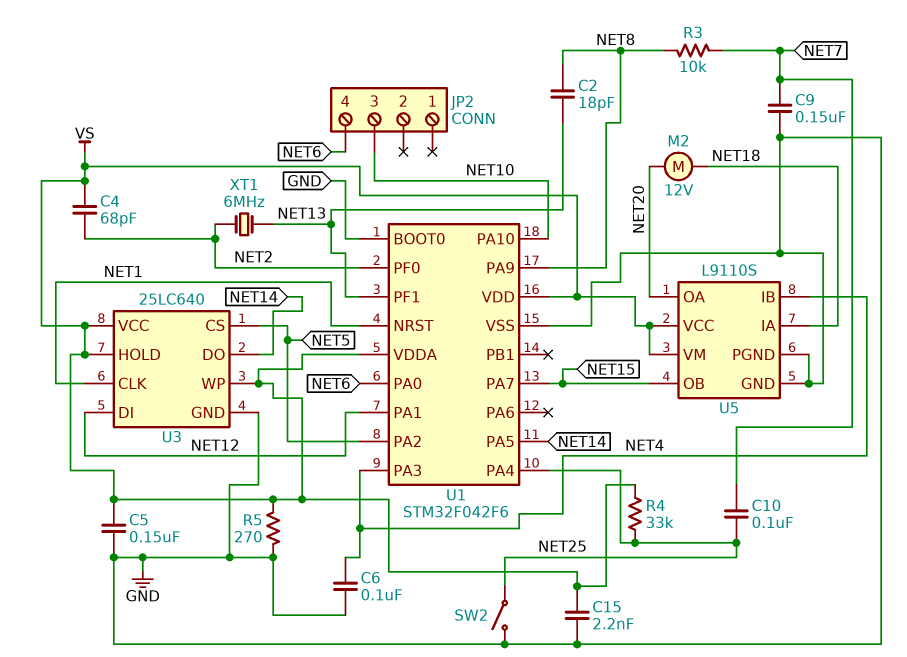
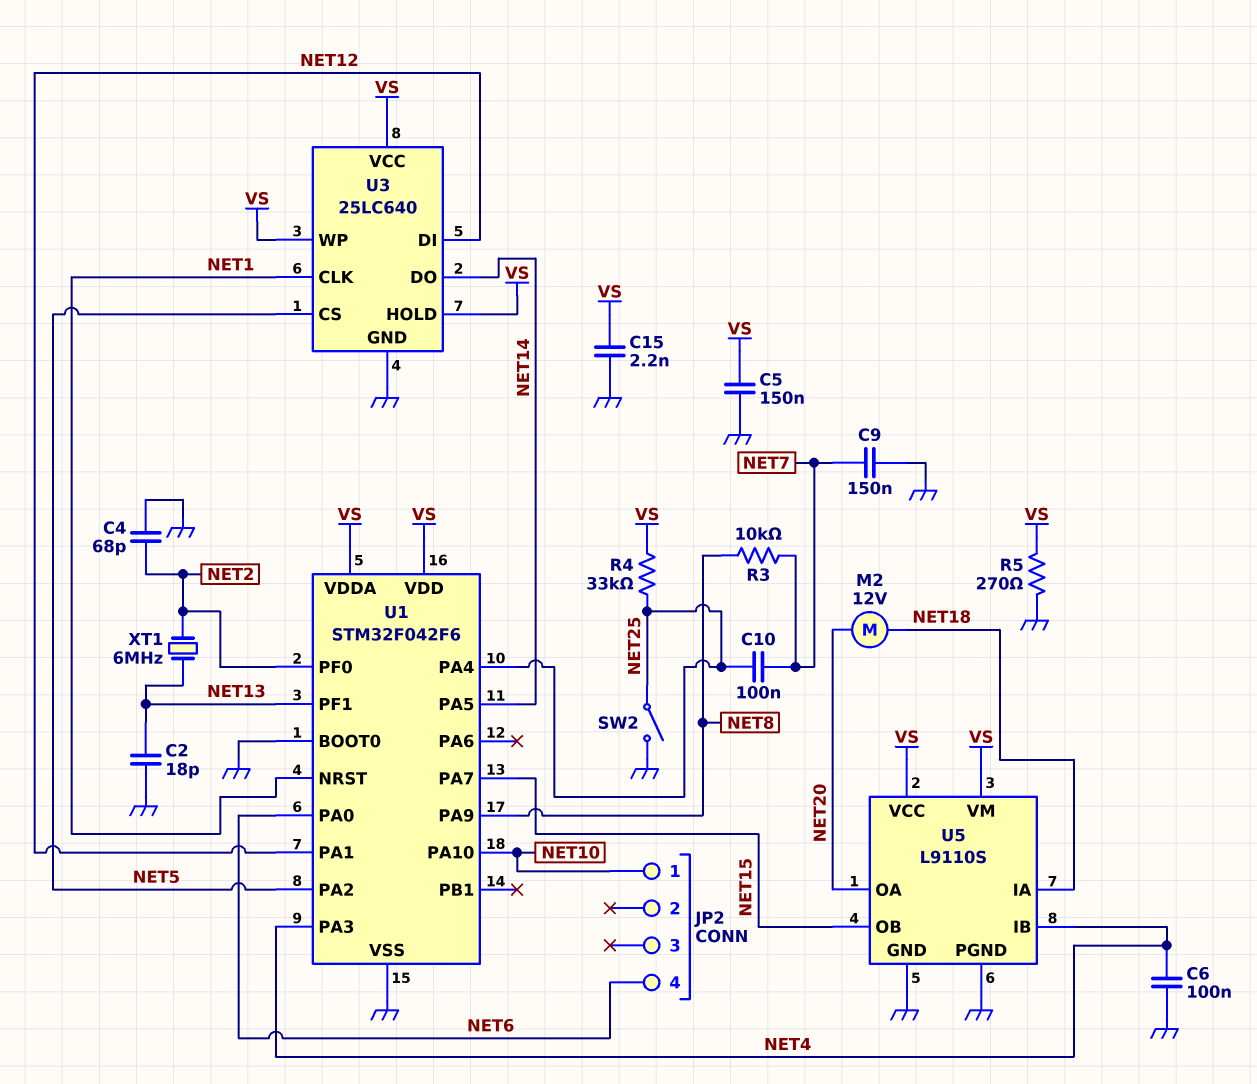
C2: 18pF (NET8, NET13) -> 18pF (GND, NET13)
C4: 68pF (NET2, VS) -> 68pF (GND, NET2)
JP2 pin 1: none -> NET10
JP2 pin 3: NET10 -> none

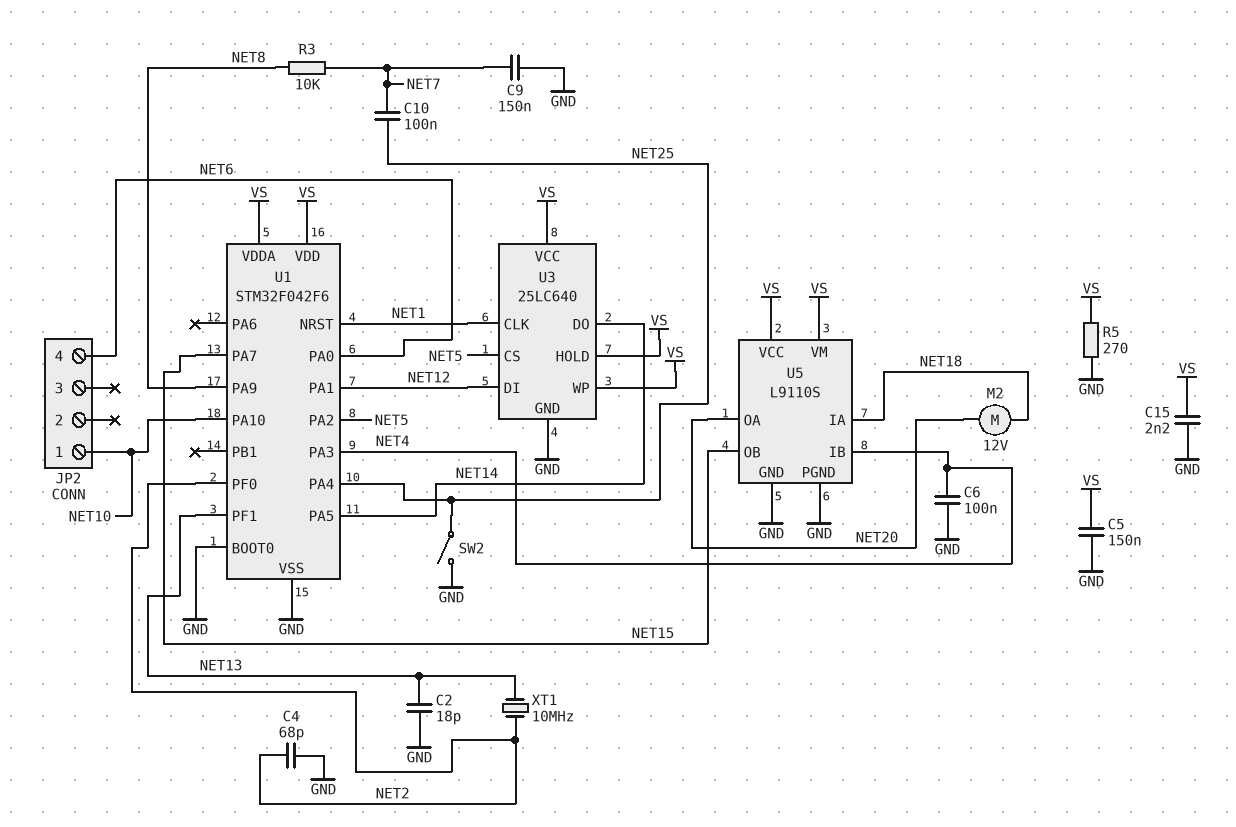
R4: 33k (NET25, VS) -> none
XT1: 6MHz (NET2, NET13) -> 10MHz (NET2, NET13)

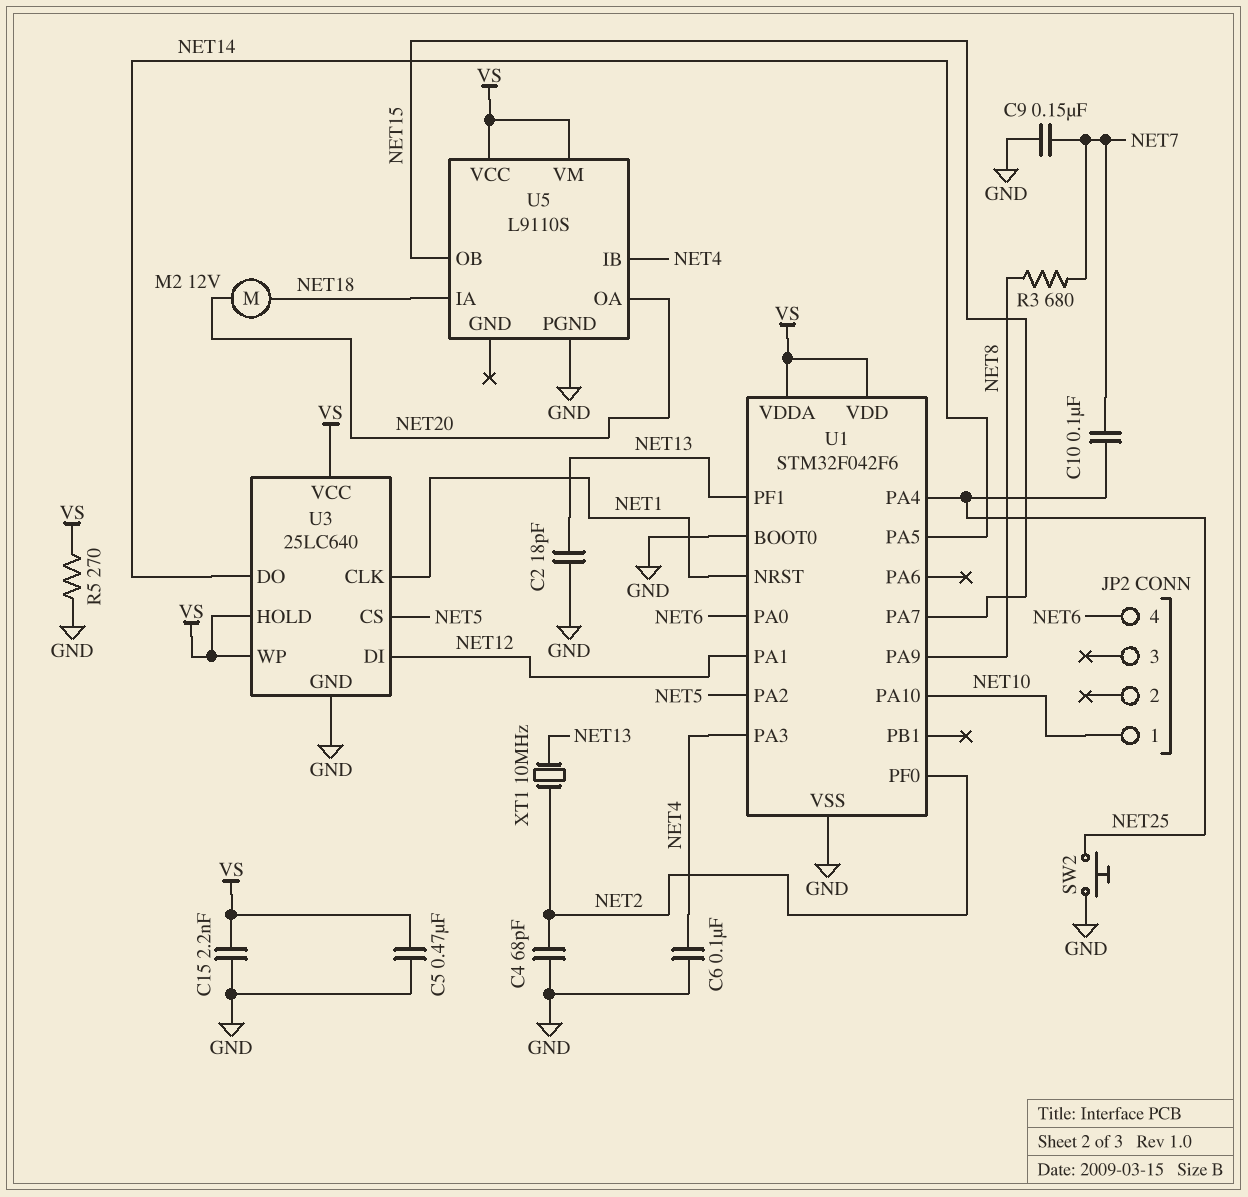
C5: 150nF (GND, VS) -> 470nF (GND, VS)
R3: 10k (NET7, NET8) -> 680 (NET7, NET8)
SW2: switch (GND, NET25) -> button (GND, NET25)
U5 pin GND: GND -> none

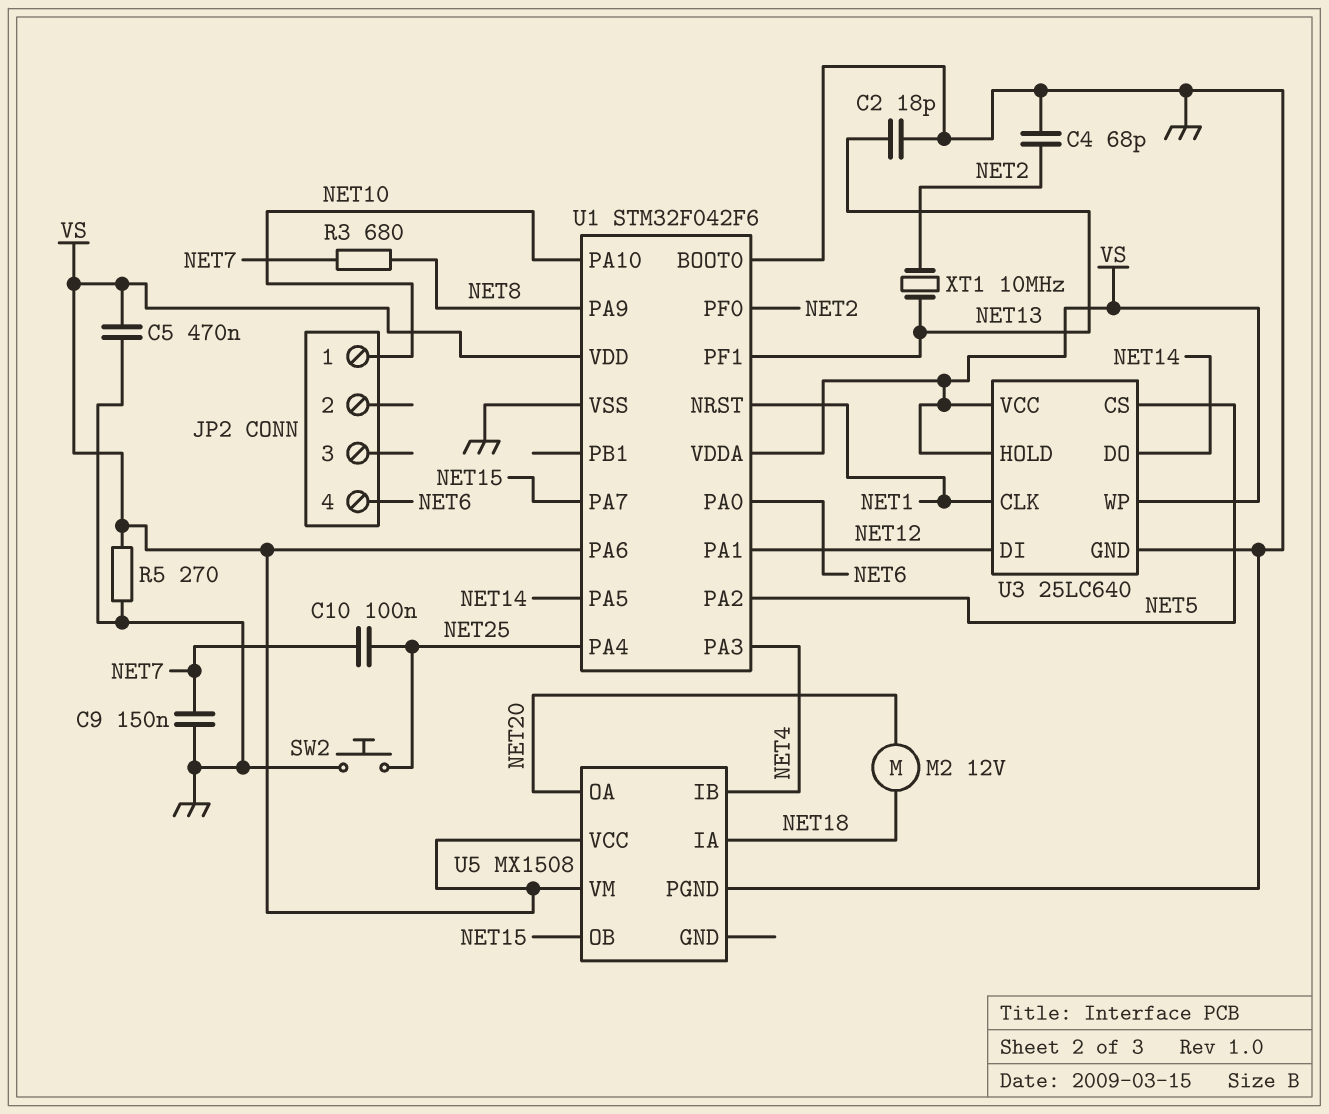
C6: 100nF (GND, NET4) -> none
C15: 2.2nF (GND, VS) -> none
U1 pin PA6: none -> VS
U5: L9110S -> MX1508

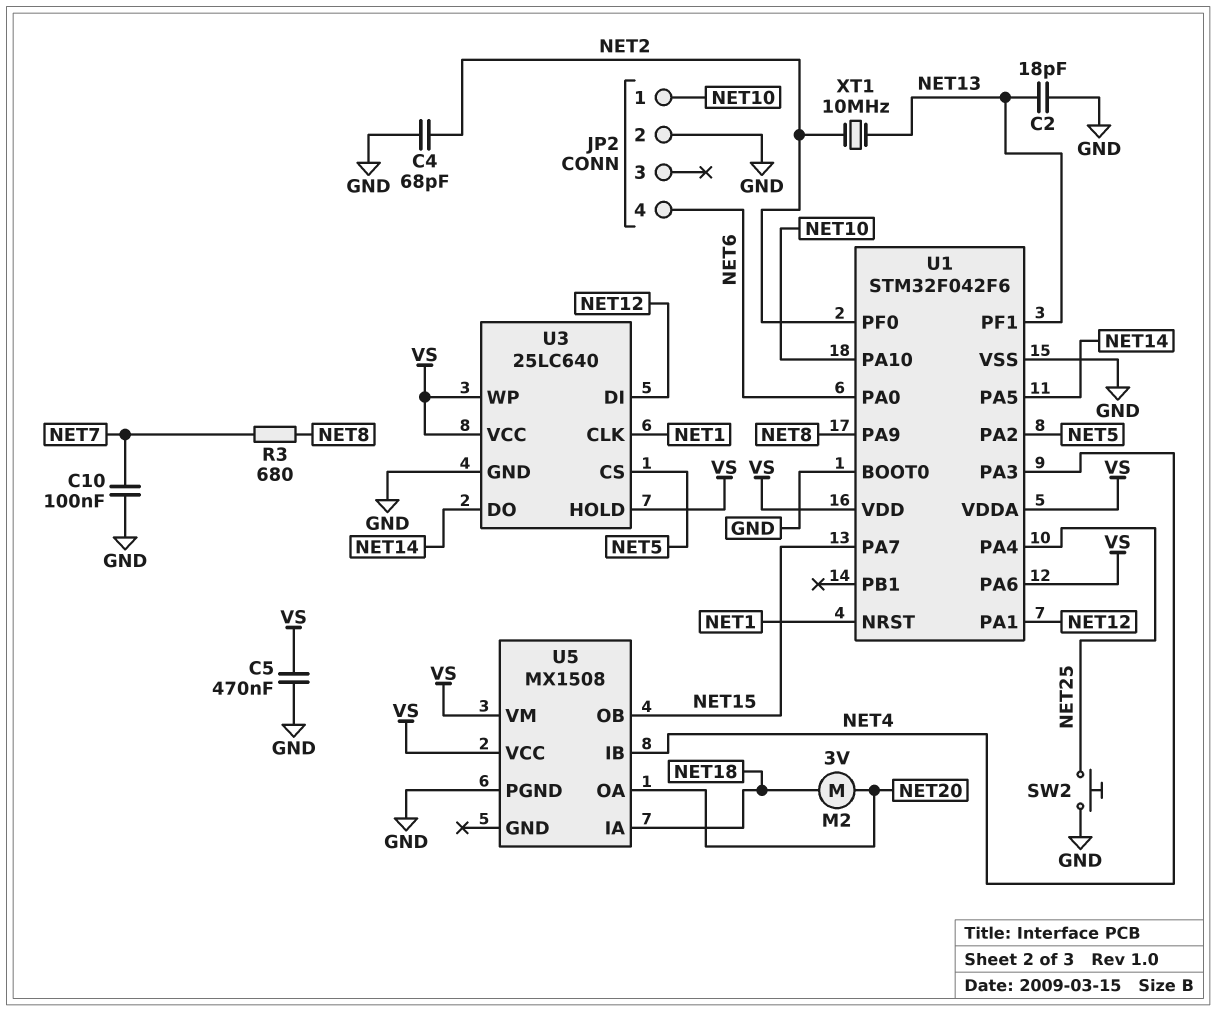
C9: 150nF (GND, NET7) -> none
C10: 100nF (NET7, NET25) -> 100nF (GND, NET7)
JP2 pin 2: none -> GND
M2: motor 12V (NET18, NET20) -> motor 3V (NET18, NET20)
R5: 270 (GND, VS) -> none

